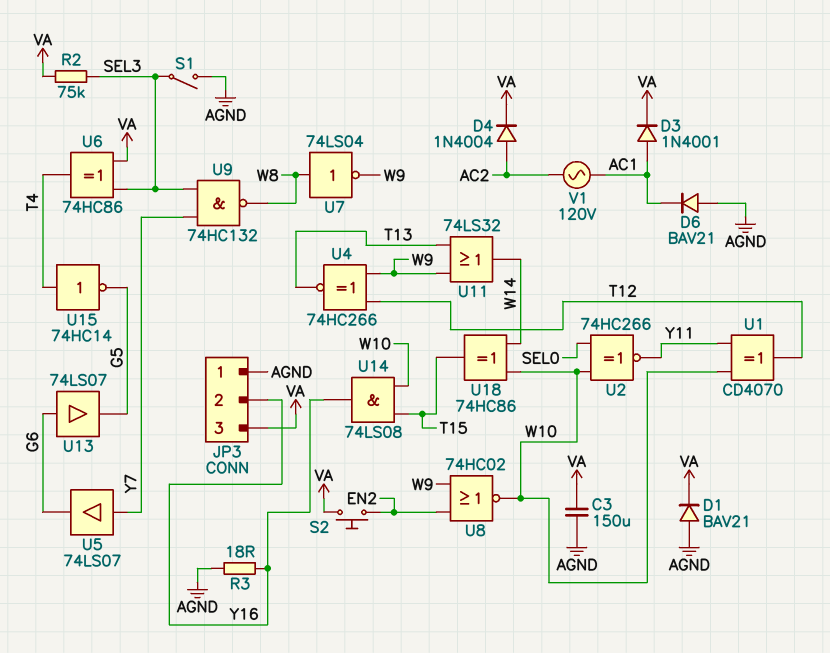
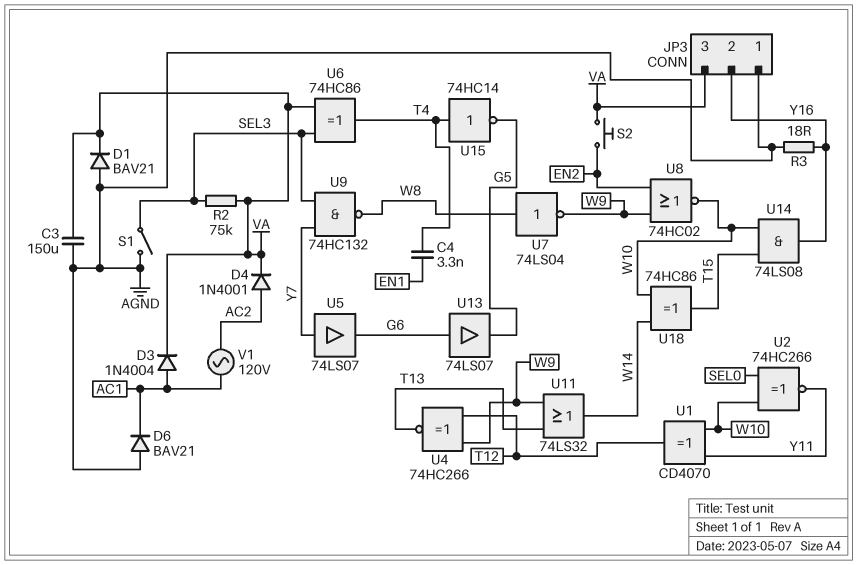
C4: none -> 3.3nF (EN1, T4)
D3: diode 1N4001 (A AC1, K VA) -> diode 1N4004 (A AC1, K VA)
D4: diode 1N4004 (A AC2, K VA) -> diode 1N4001 (A AC2, K VA)

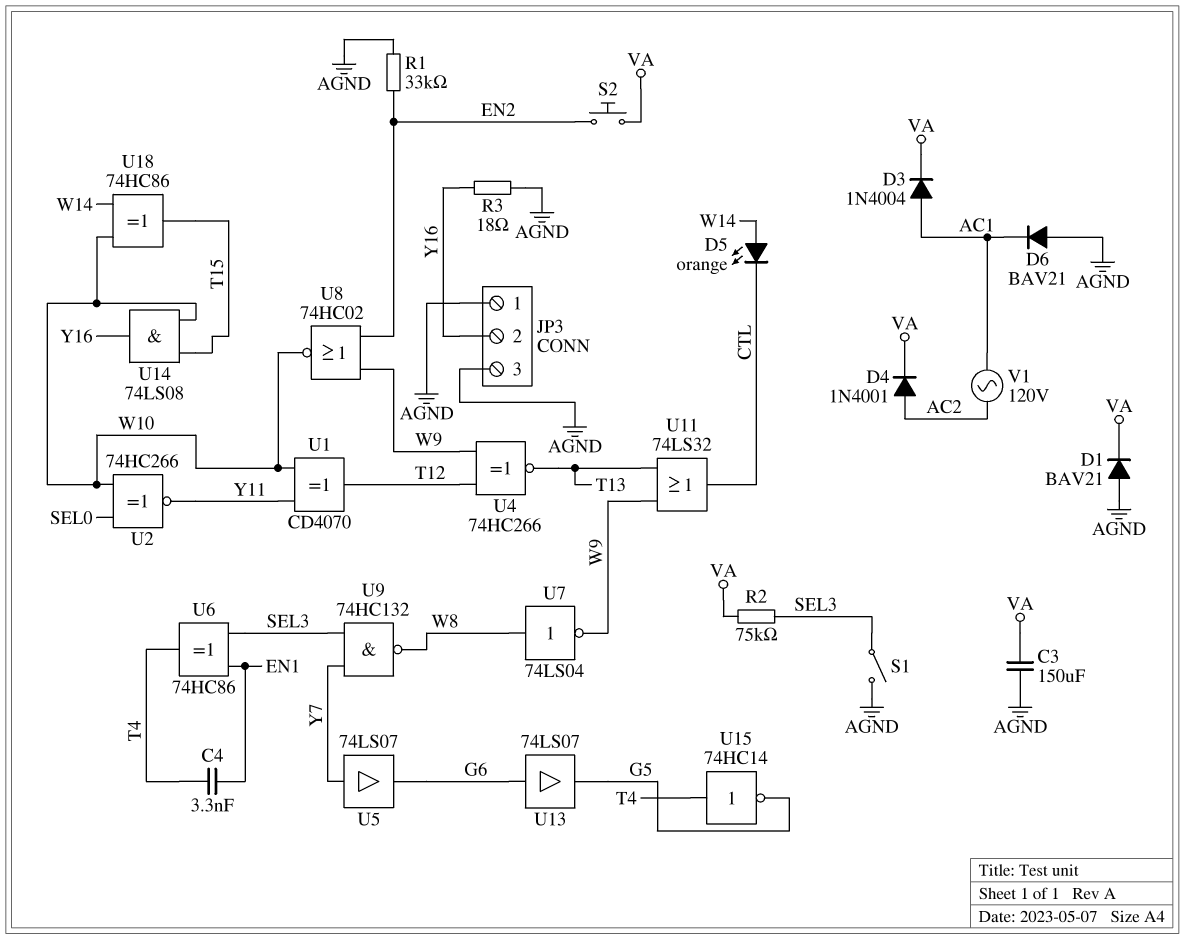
D5: none -> LED orange (A W14, K CTL)
JP3 pin 3: VA -> AGND
R1: none -> 33k (AGND, EN2)
U6: XOR 74HC86 (in SEL3, in VA, out T4) -> XOR 74HC86 (in EN1, in SEL3, out T4)
U11: OR 74LS32 (in T13, in W9, out W14) -> OR 74LS32 (in T13, in W9, out CTL)

